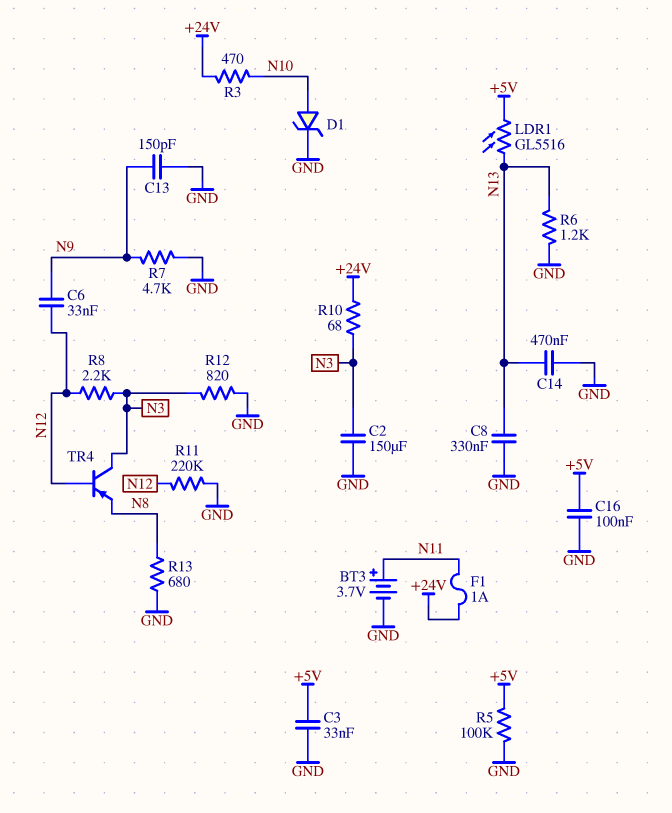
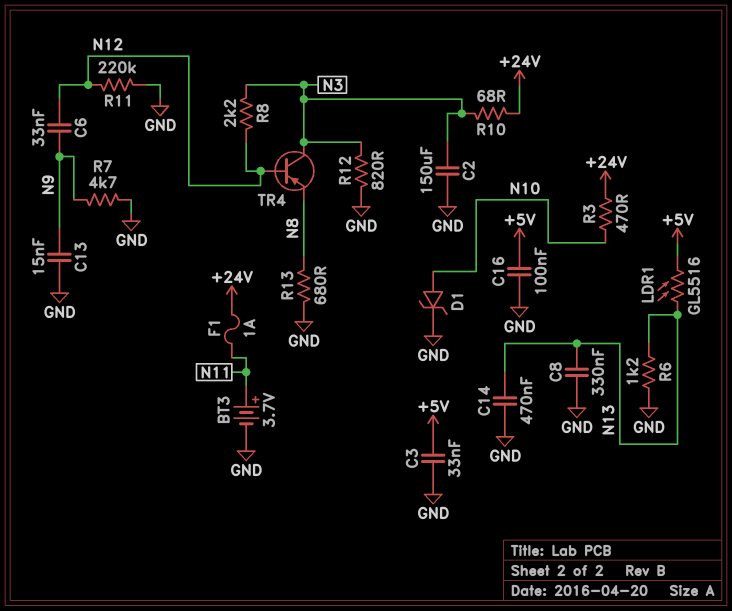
C13: 150pF (GND, N9) -> 15nF (GND, N9)
R5: 100k (+5V, GND) -> none

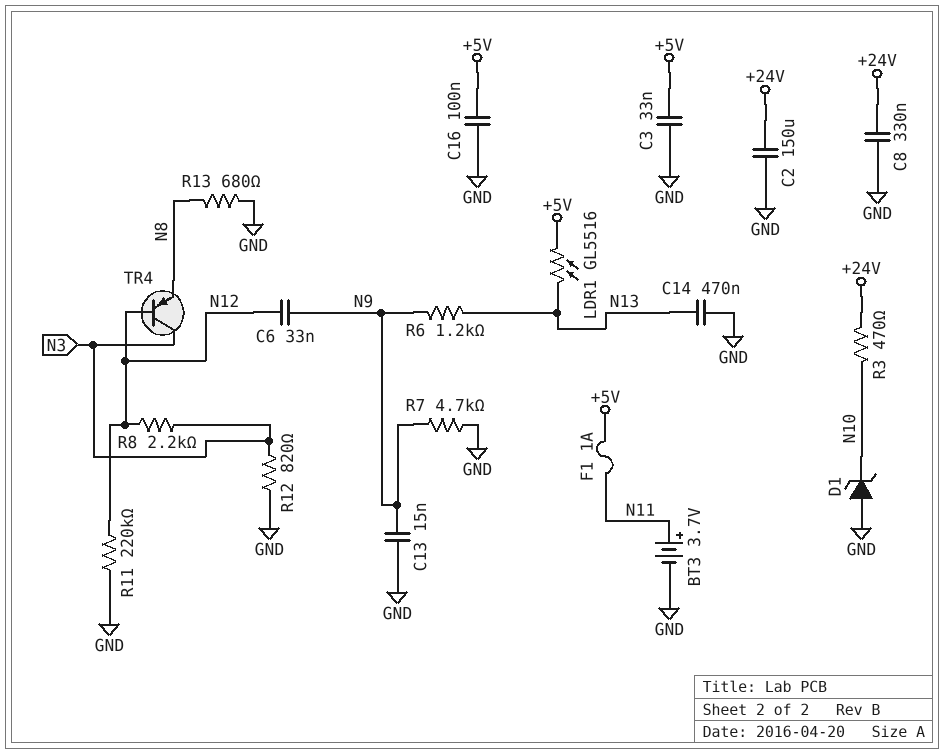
C2: 150uF (GND, N3) -> 150uF (+24V, GND)
C8: 330nF (GND, N13) -> 330nF (+24V, GND)
D1: zener (A N10, K GND) -> zener (A GND, K N10)
F1: 1A (+24V, N11) -> 1A (+5V, N11)
R6: 1.2k (GND, N13) -> 1.2k (N9, N13)
R10: 68 (+24V, N3) -> none

